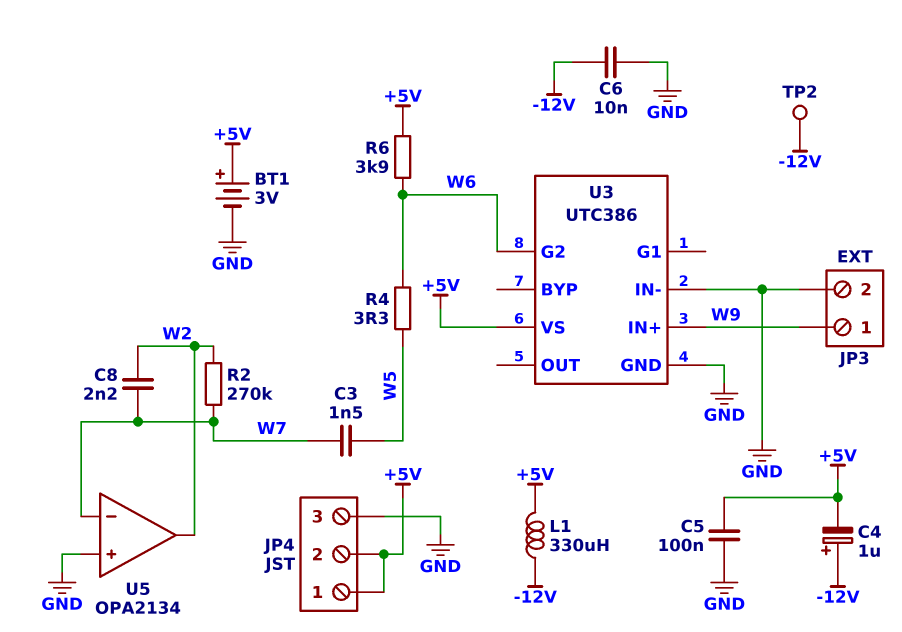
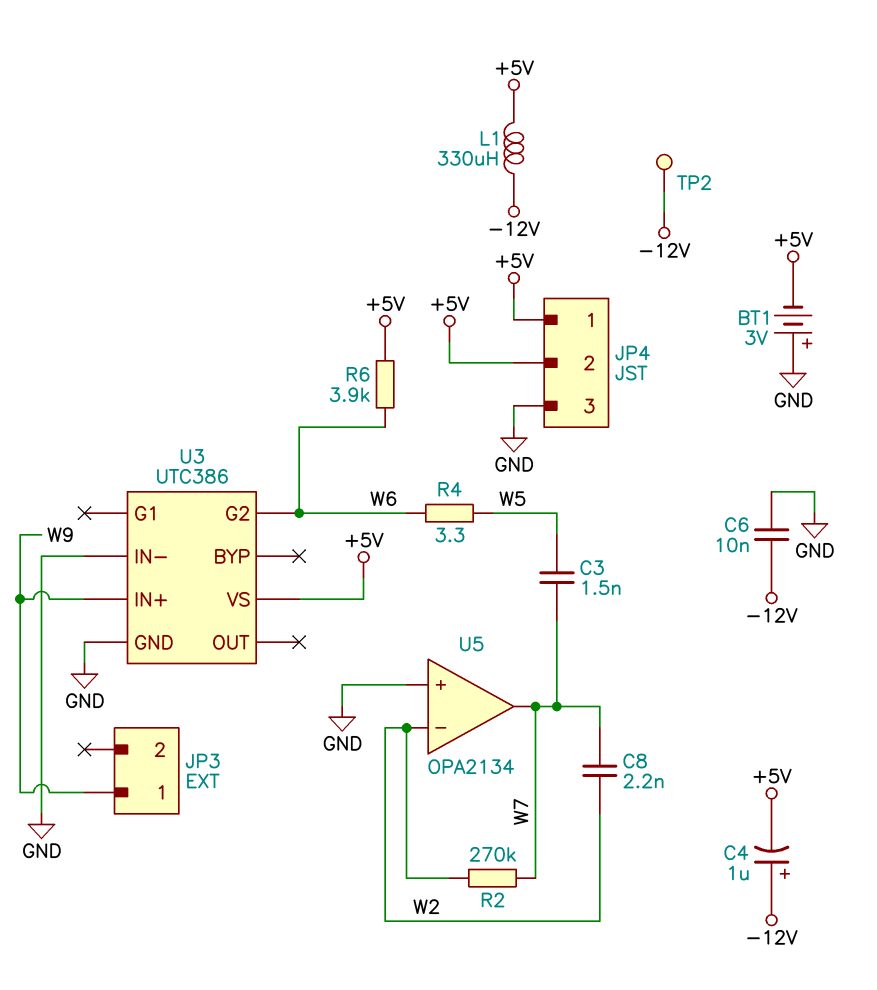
BT1: 3V (plus +5V, minus GND) -> 3V (plus GND, minus +5V)
C5: 100nF (+5V, GND) -> none
JP3 pin 2: GND -> none
U5 pin in-: W7 -> W2
U5 pin out: W2 -> W7

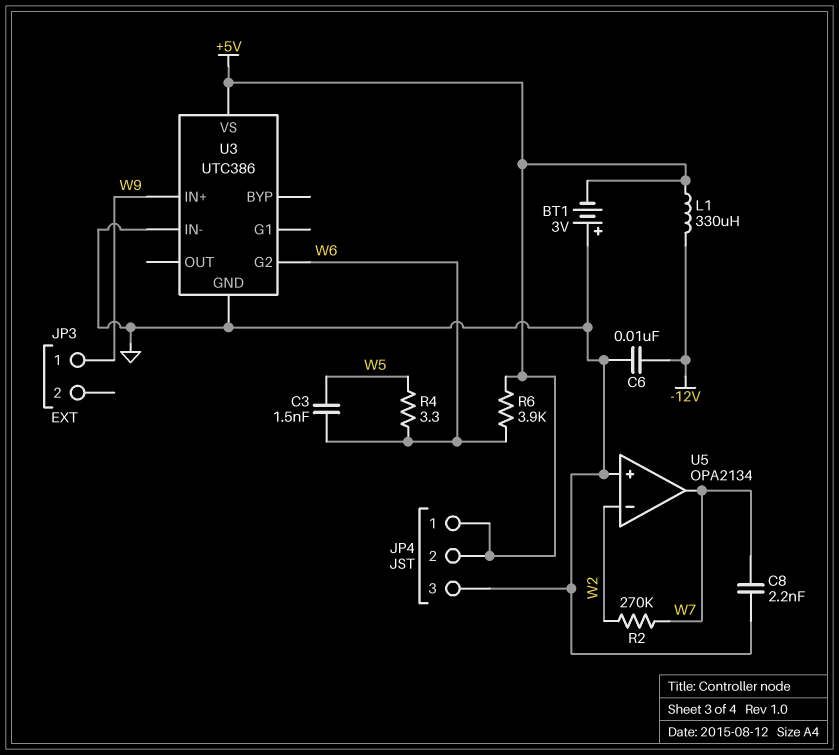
C3: 1.5nF (W5, W7) -> 1.5nF (W5, W6)
C4: 1uF (plus -12V, minus +5V) -> none
C8: 2.2nF (W2, W7) -> 2.2nF (GND, W7)
TP2: test point (-12V) -> none

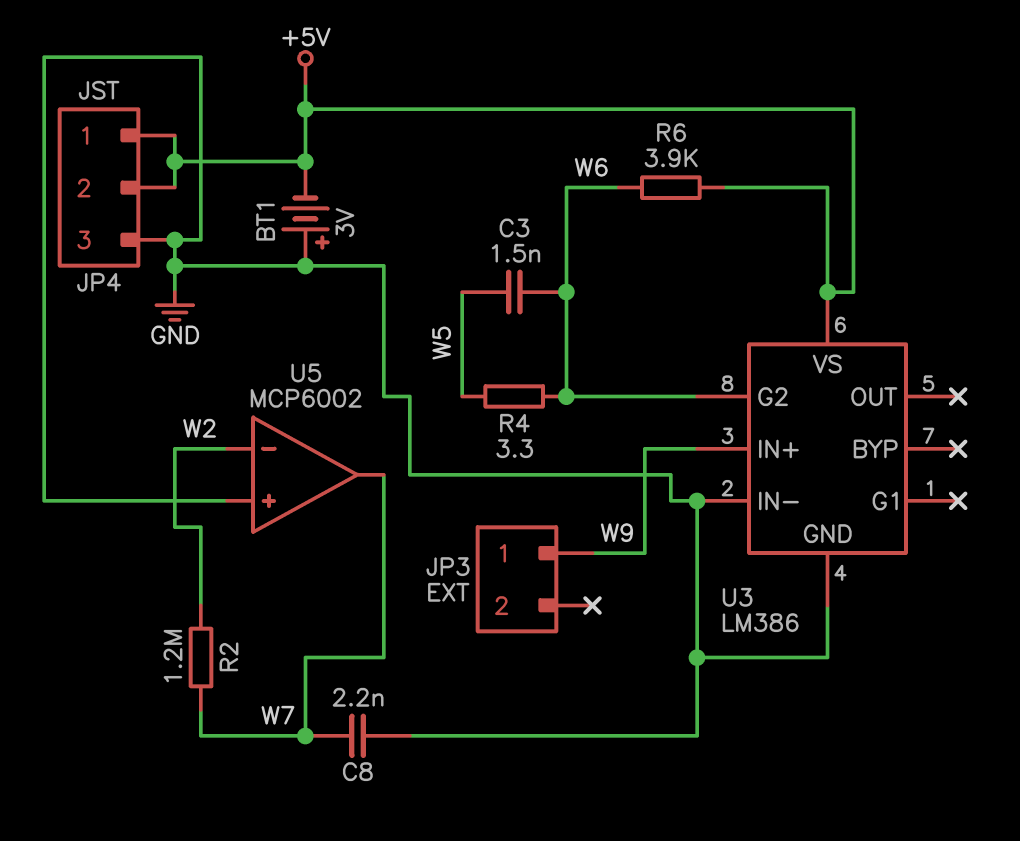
C6: 10nF (-12V, GND) -> none
L1: 330uH (+5V, -12V) -> none
R2: 270k (W2, W7) -> 1.2M (W2, W7)
U3: UTC386 -> LM386
U5: OPA2134 -> MCP6002

